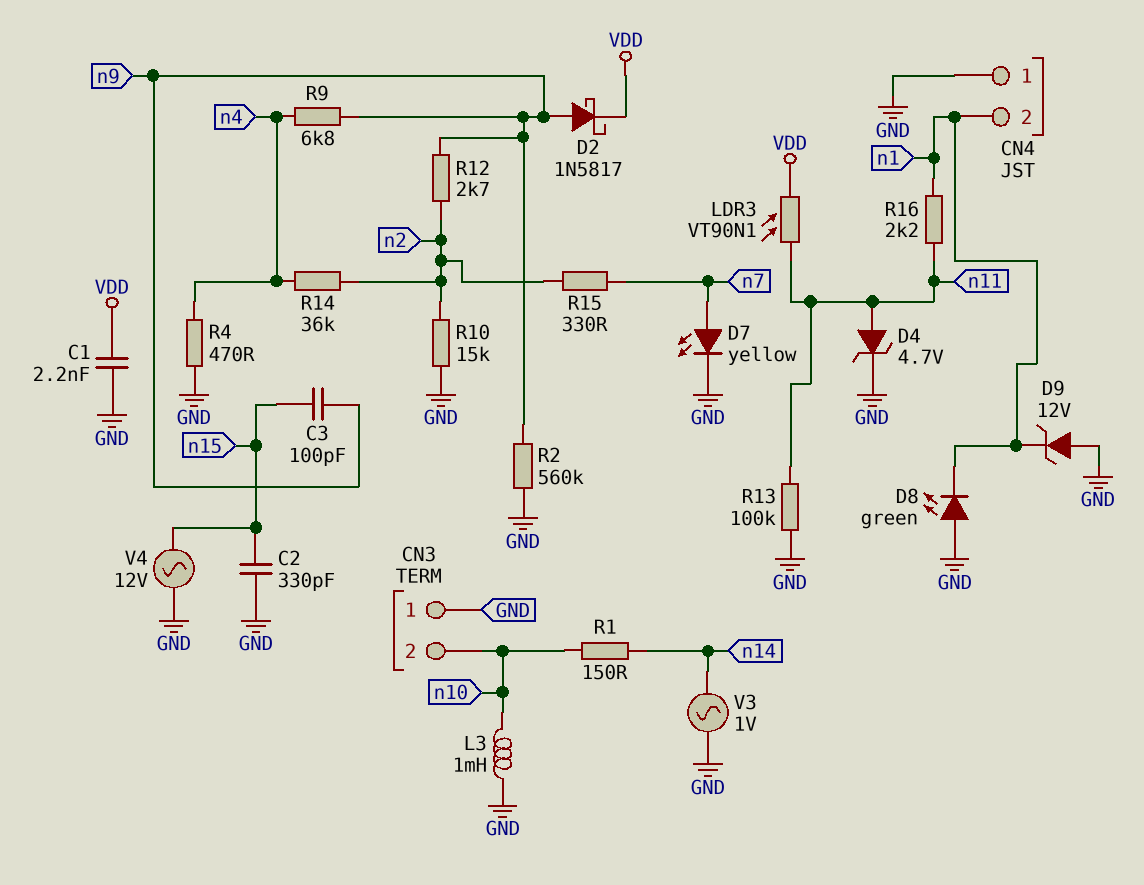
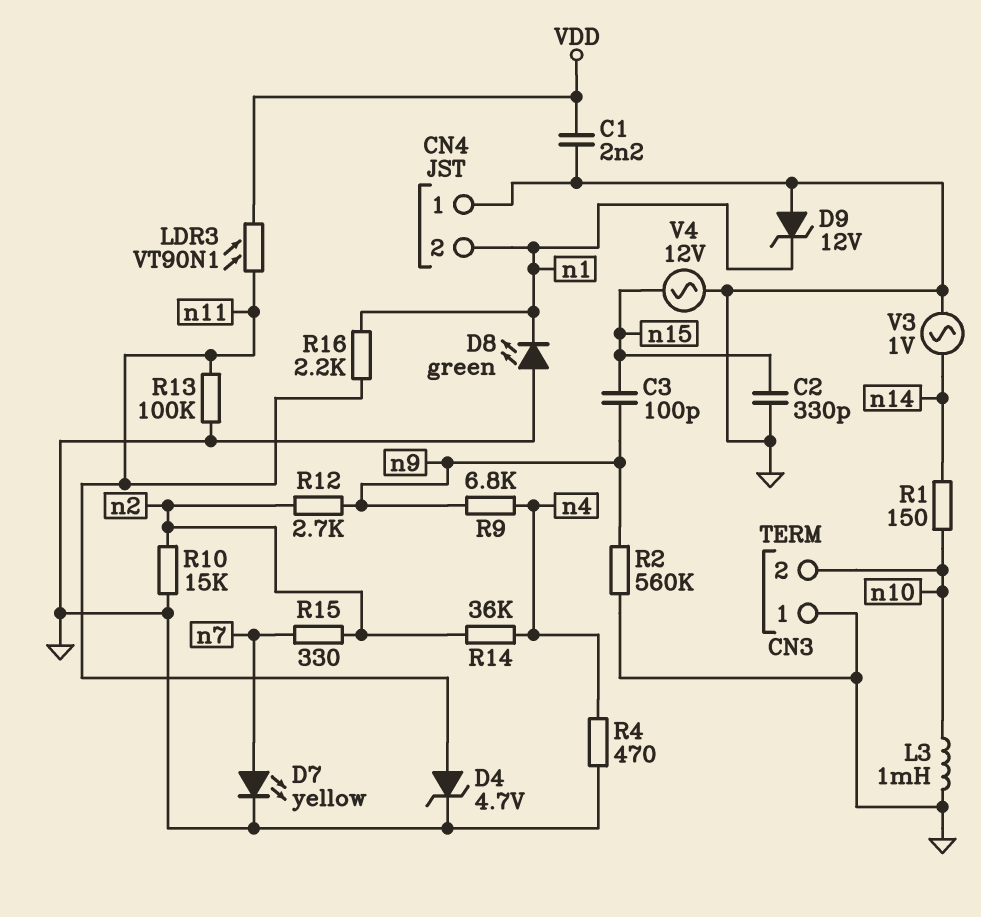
D2: schottky 1N5817 (A n9, K VDD) -> none

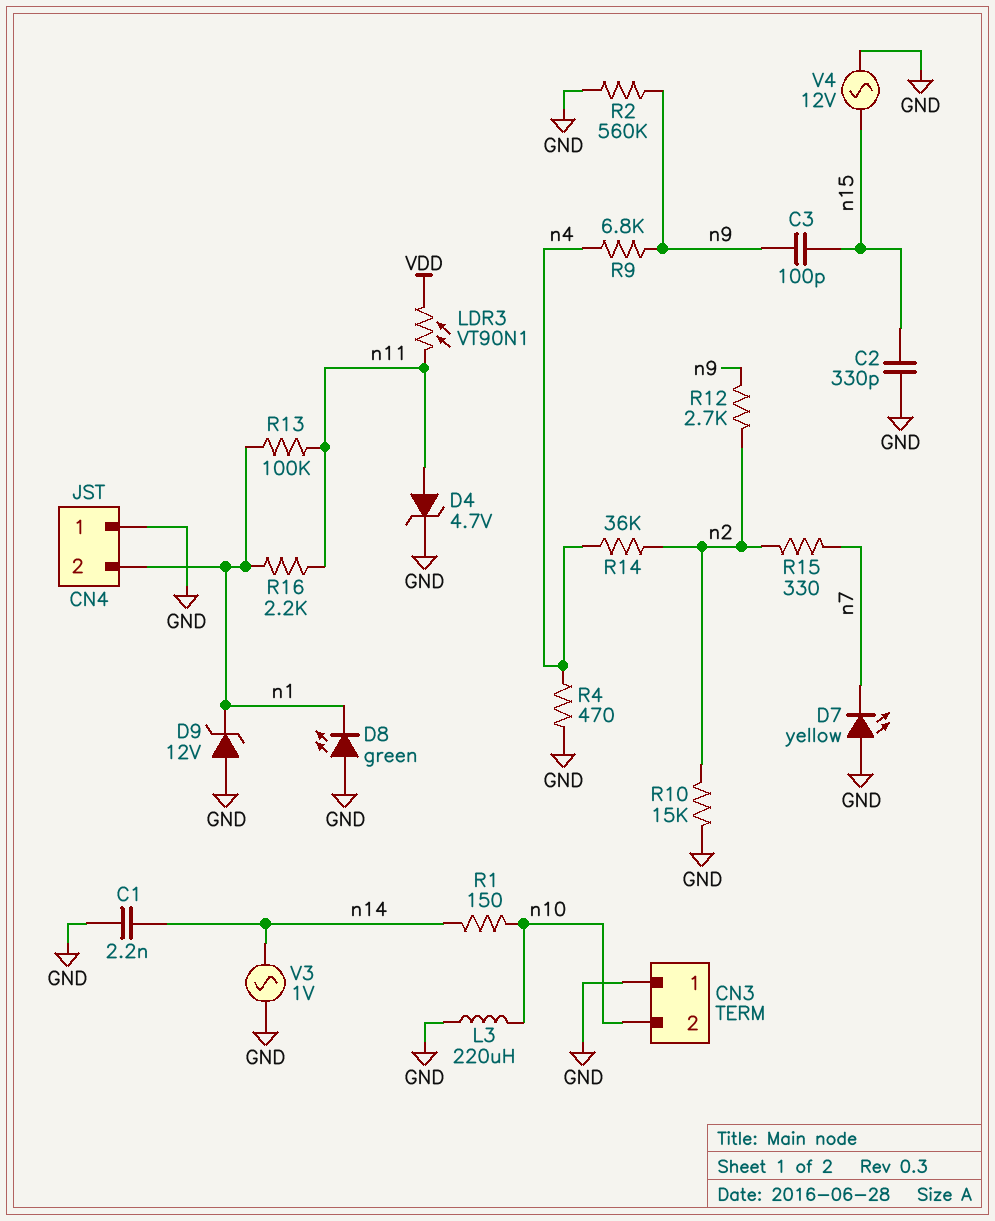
C1: 2.2nF (GND, VDD) -> 2.2nF (GND, n14)
D7: LED yellow (A n7, K GND) -> LED yellow (A GND, K n7)
L3: 1mH (GND, n10) -> 220uH (GND, n10)
R13: 100k (GND, n11) -> 100k (n1, n11)

